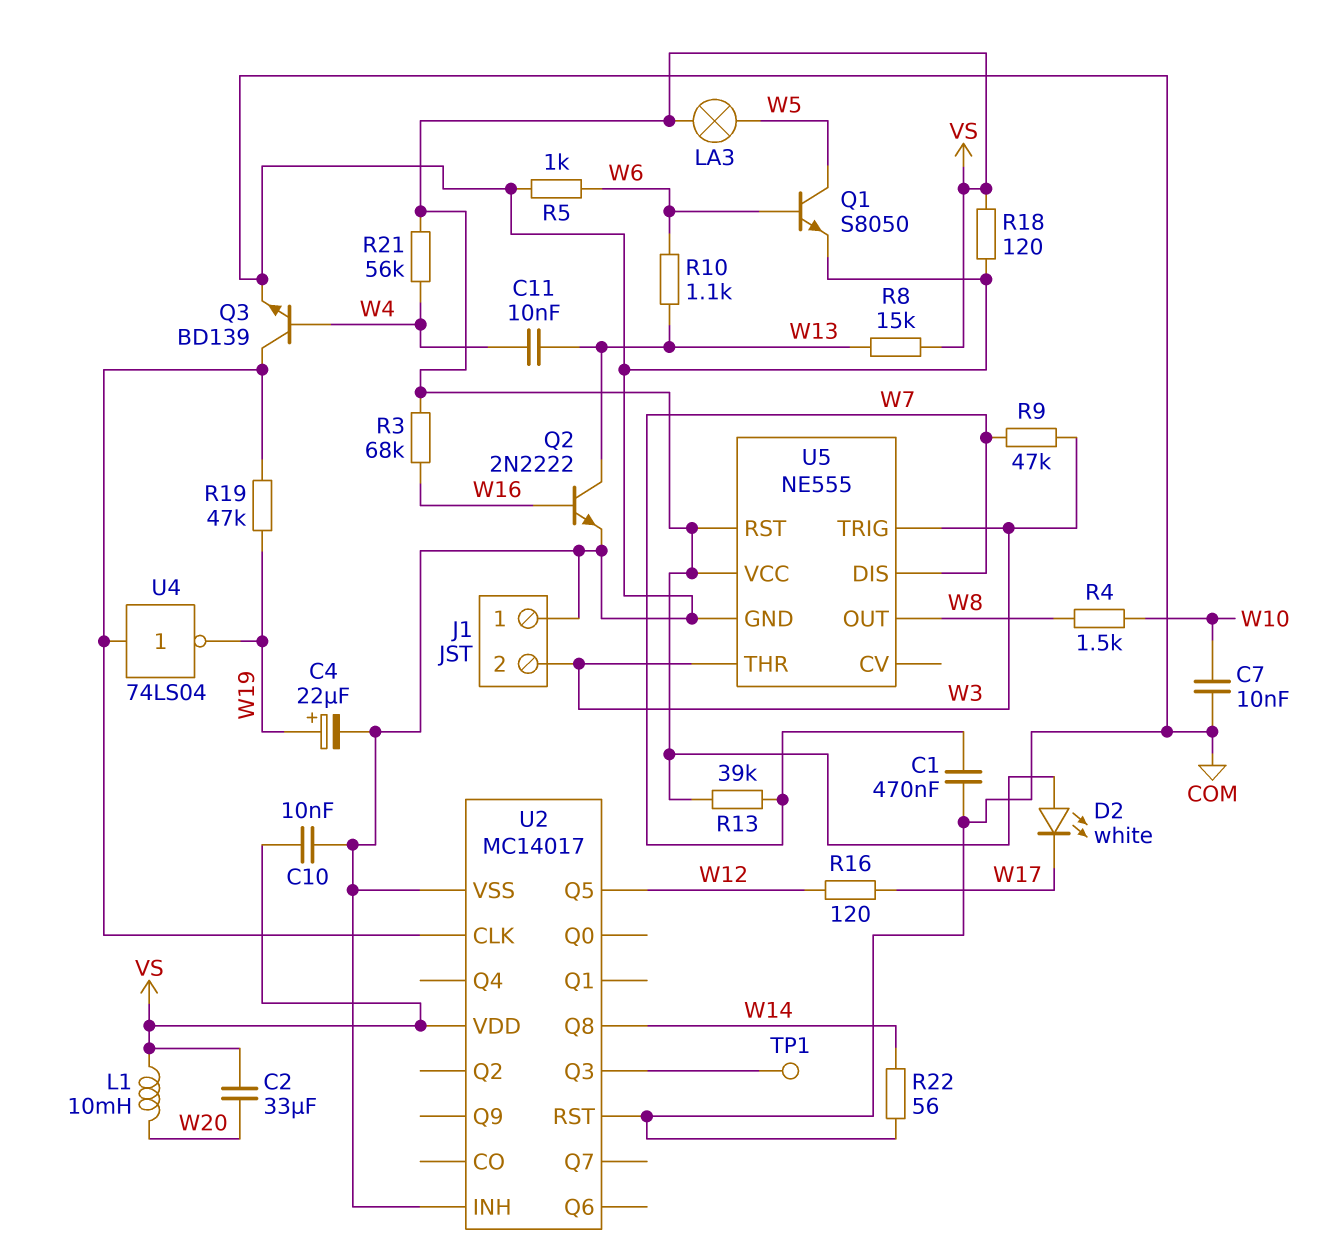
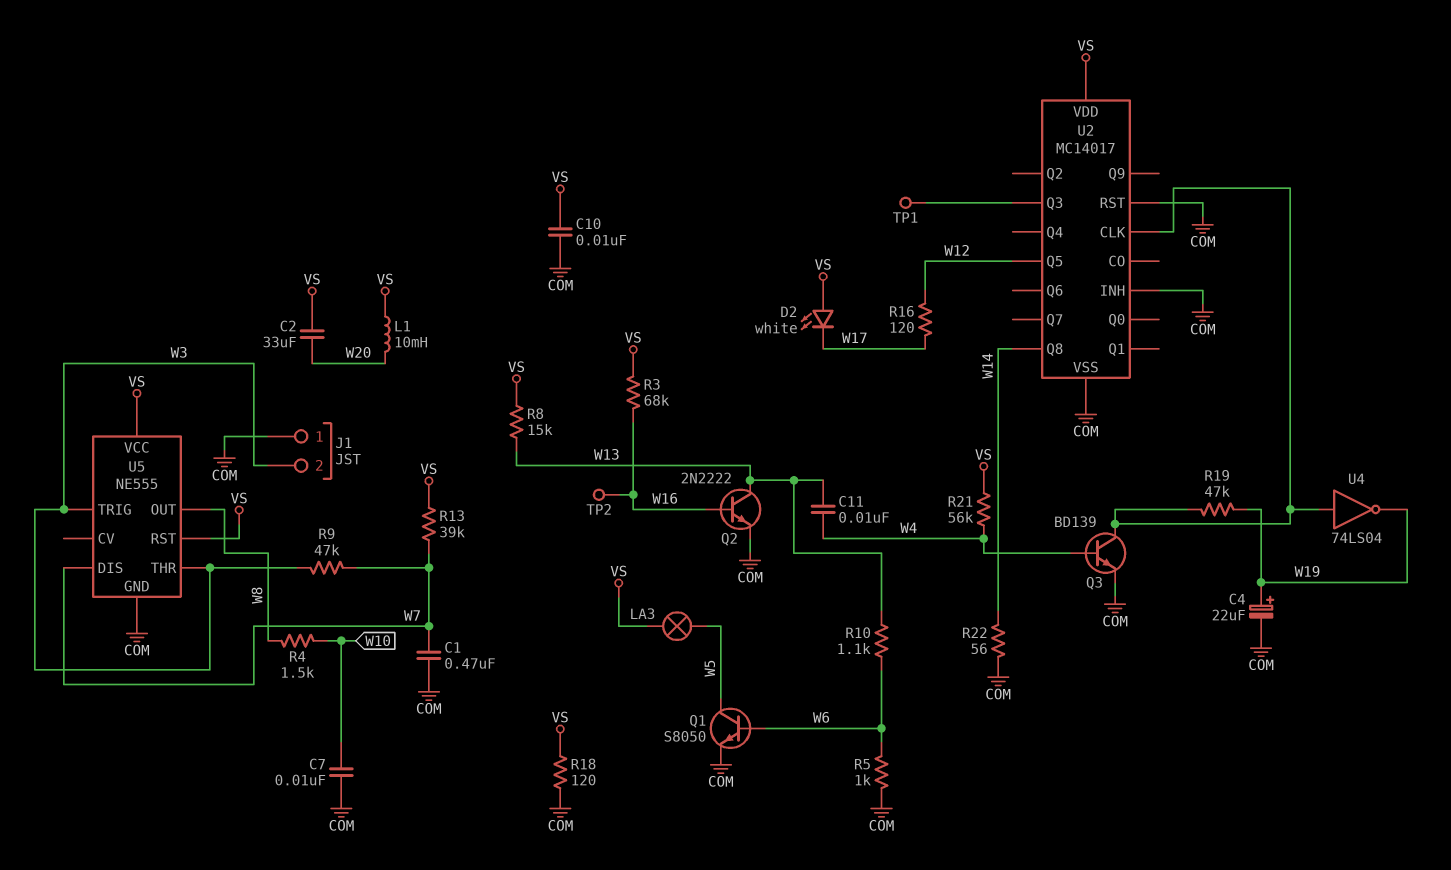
TP2: none -> test point (W16)

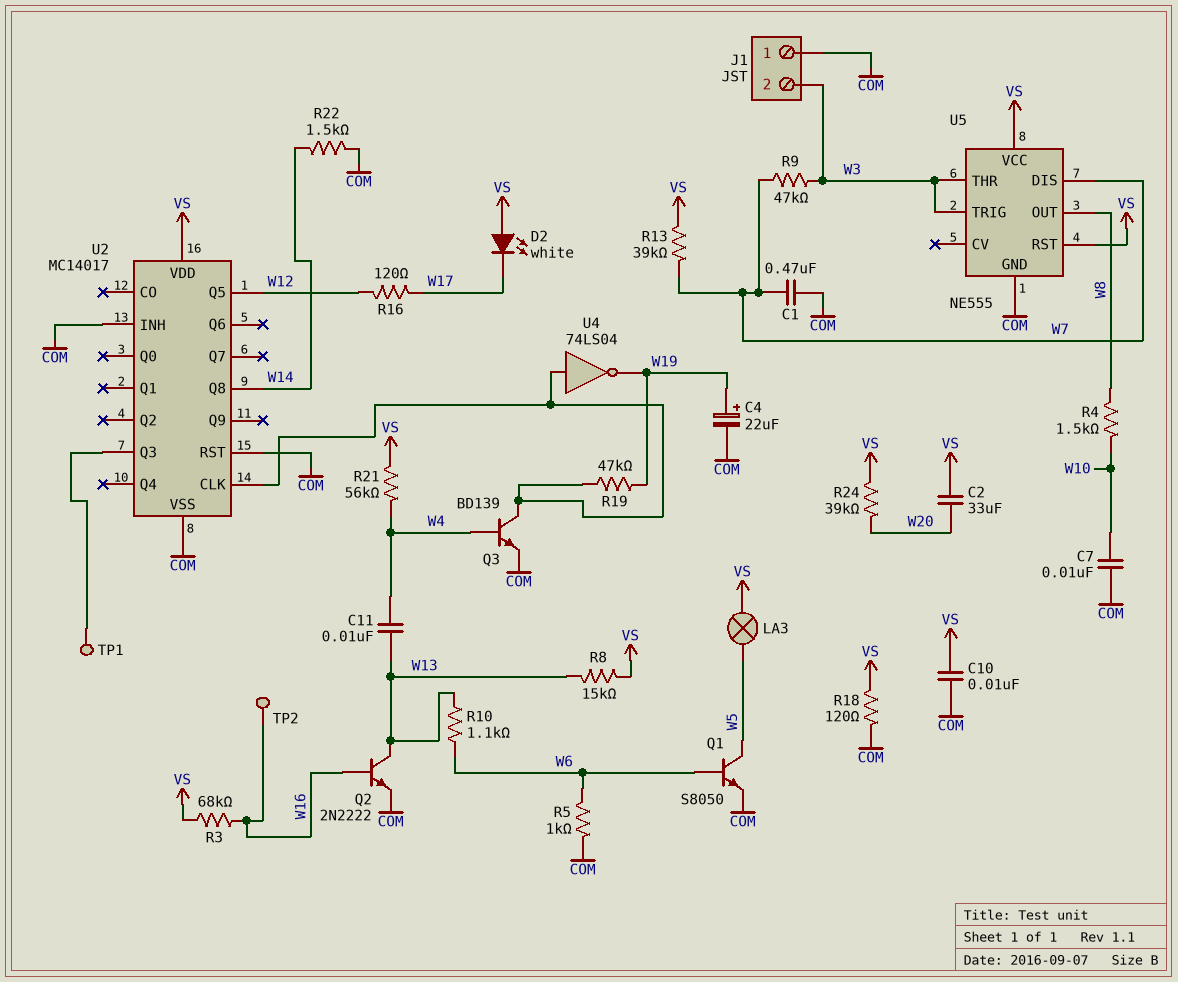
L1: 10mH (VS, W20) -> none
R22: 56 (COM, W14) -> 1.5k (COM, W14)
R24: none -> 39k (VS, W20)

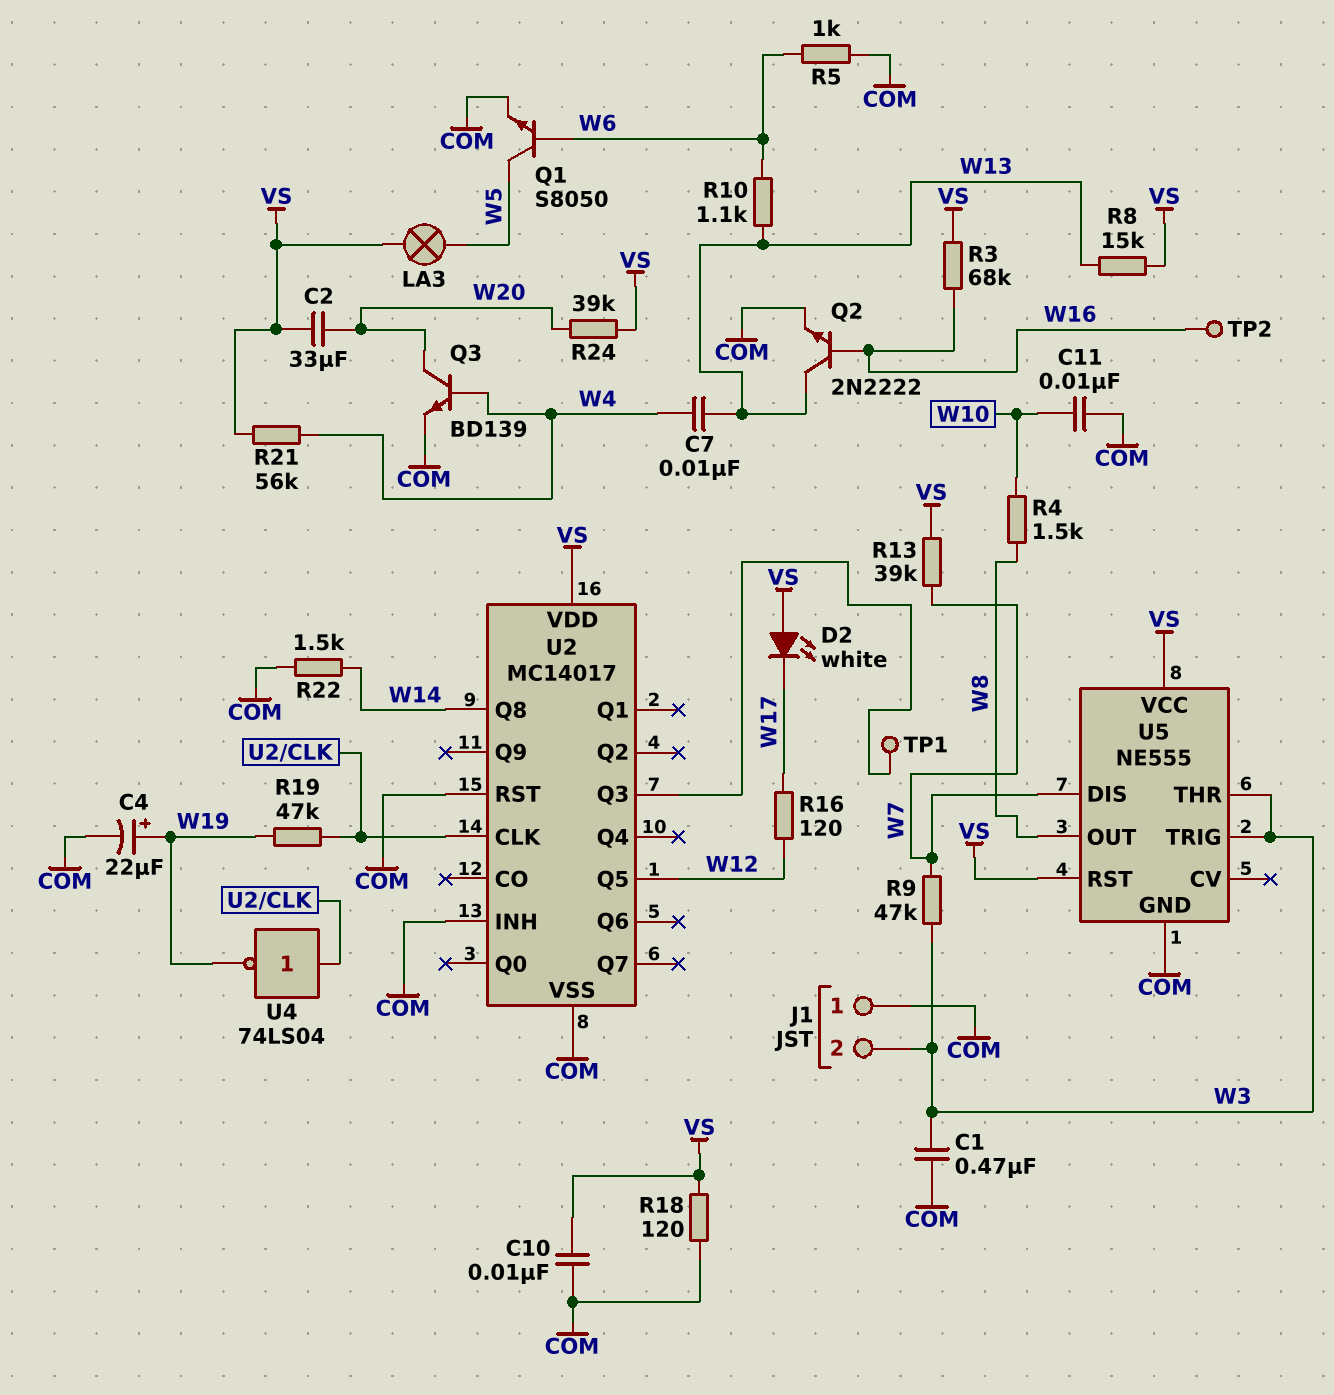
C1: 470nF (COM, W7) -> 470nF (COM, W3)
C7: 10nF (COM, W10) -> 10nF (W4, W13)
C11: 10nF (W4, W13) -> 10nF (COM, W10)
Q3: NPN BD139 (B W4, C U2/CLK, E COM) -> NPN BD139 (B W4, C W20, E COM)

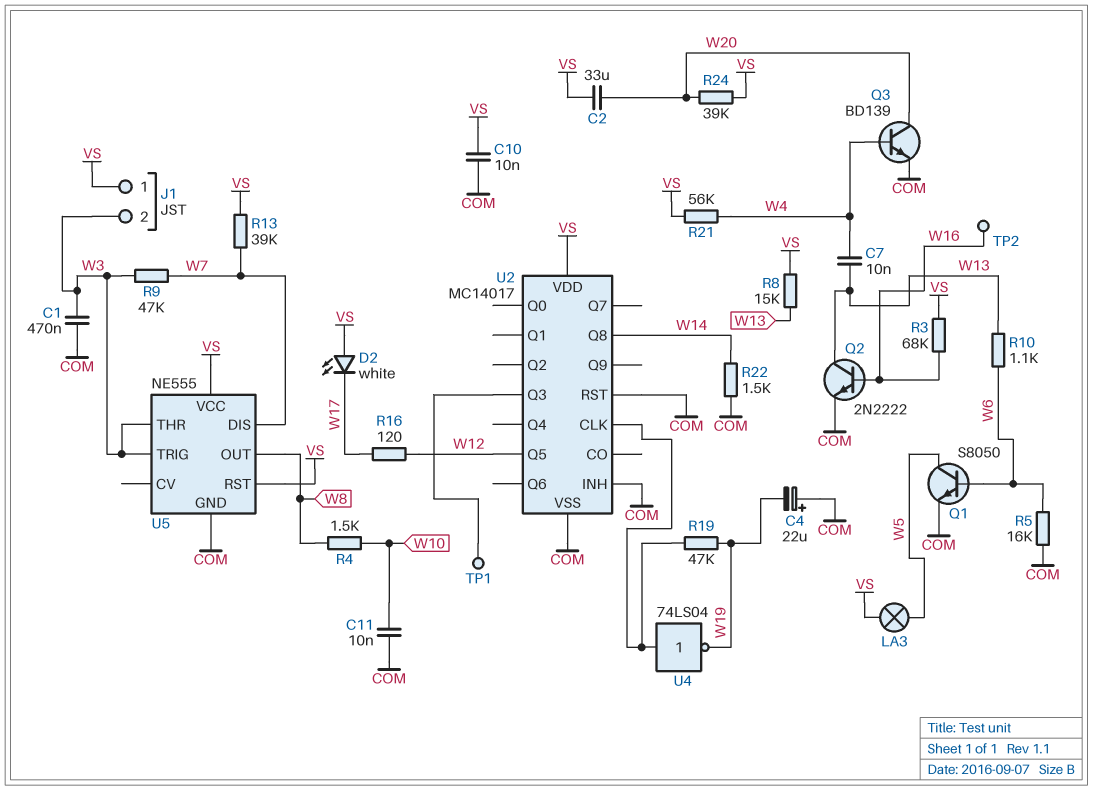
C4: 22uF (plus W19, minus COM) -> 22uF (plus COM, minus W19)
J1 pin 1: COM -> VS
R5: 1k (COM, W6) -> 16k (COM, W6)
R18: 120 (COM, VS) -> none

